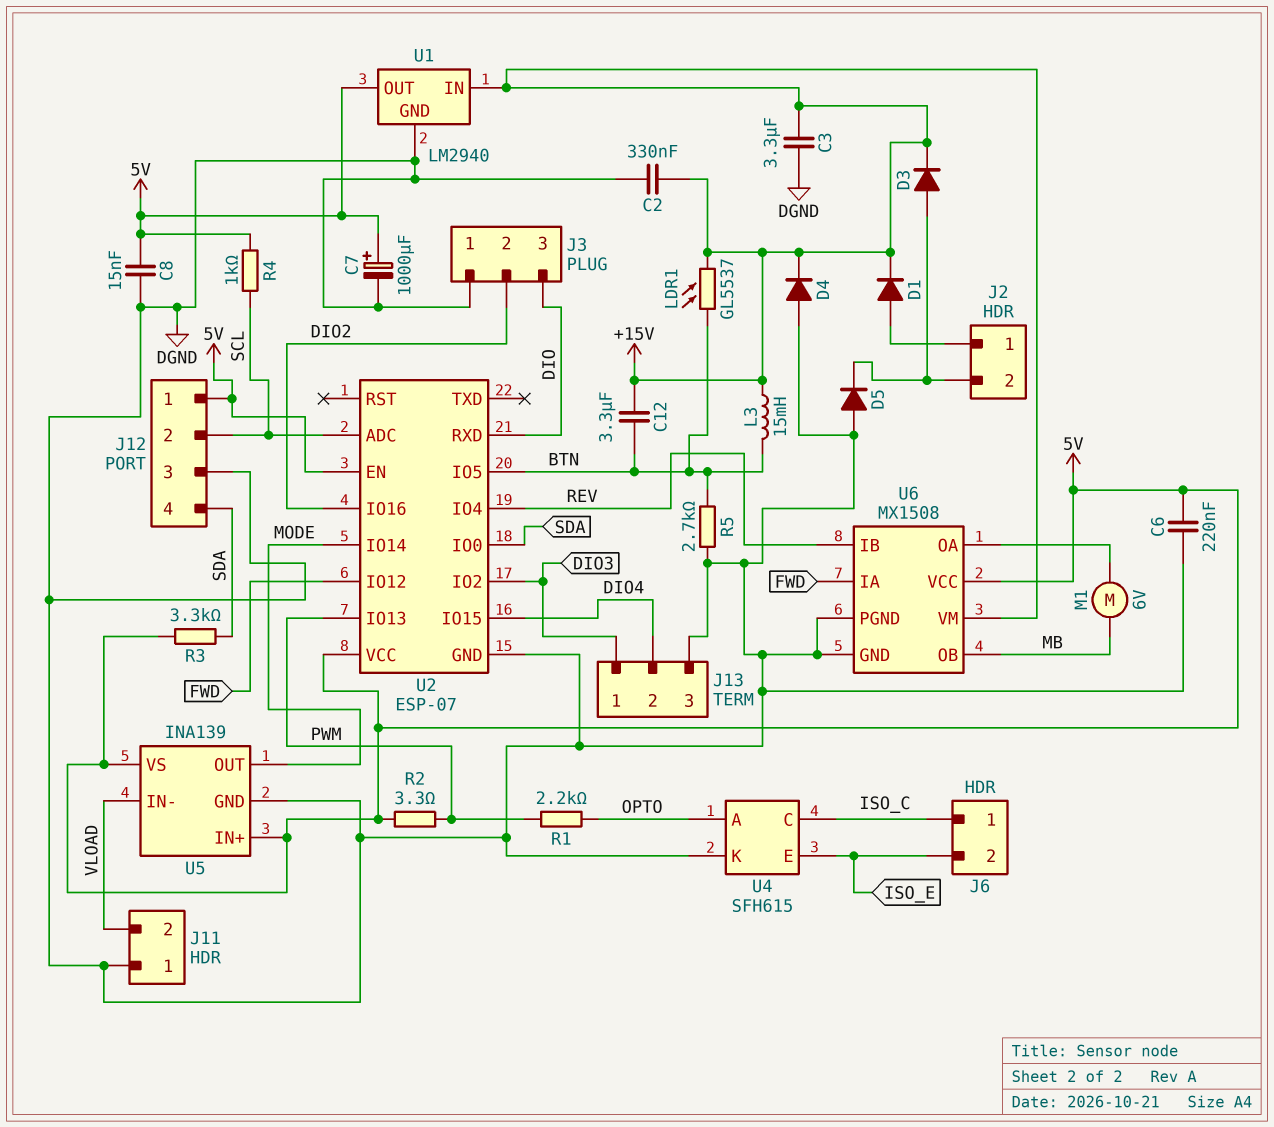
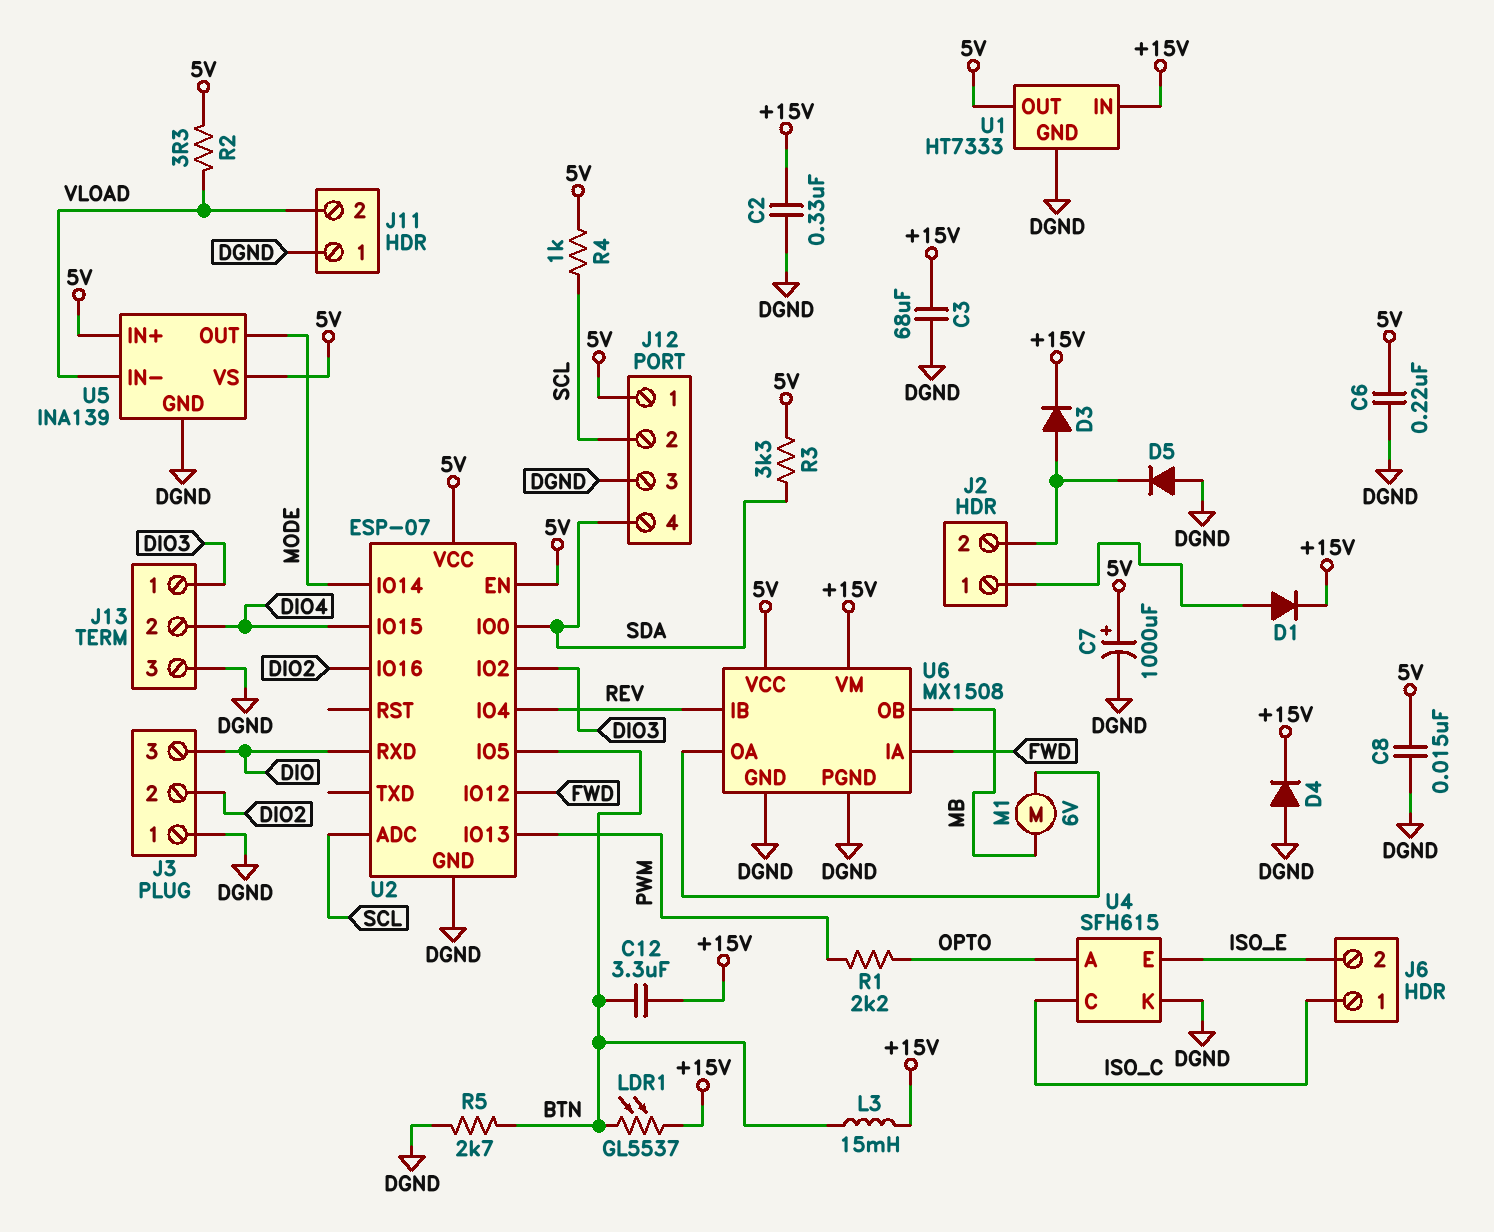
C3: 3.3uF (+15V, DGND) -> 68uF (+15V, DGND)
R2: 3.3 (5V, PWM) -> 3.3 (5V, VLOAD)
U1: LM2940 -> HT7333

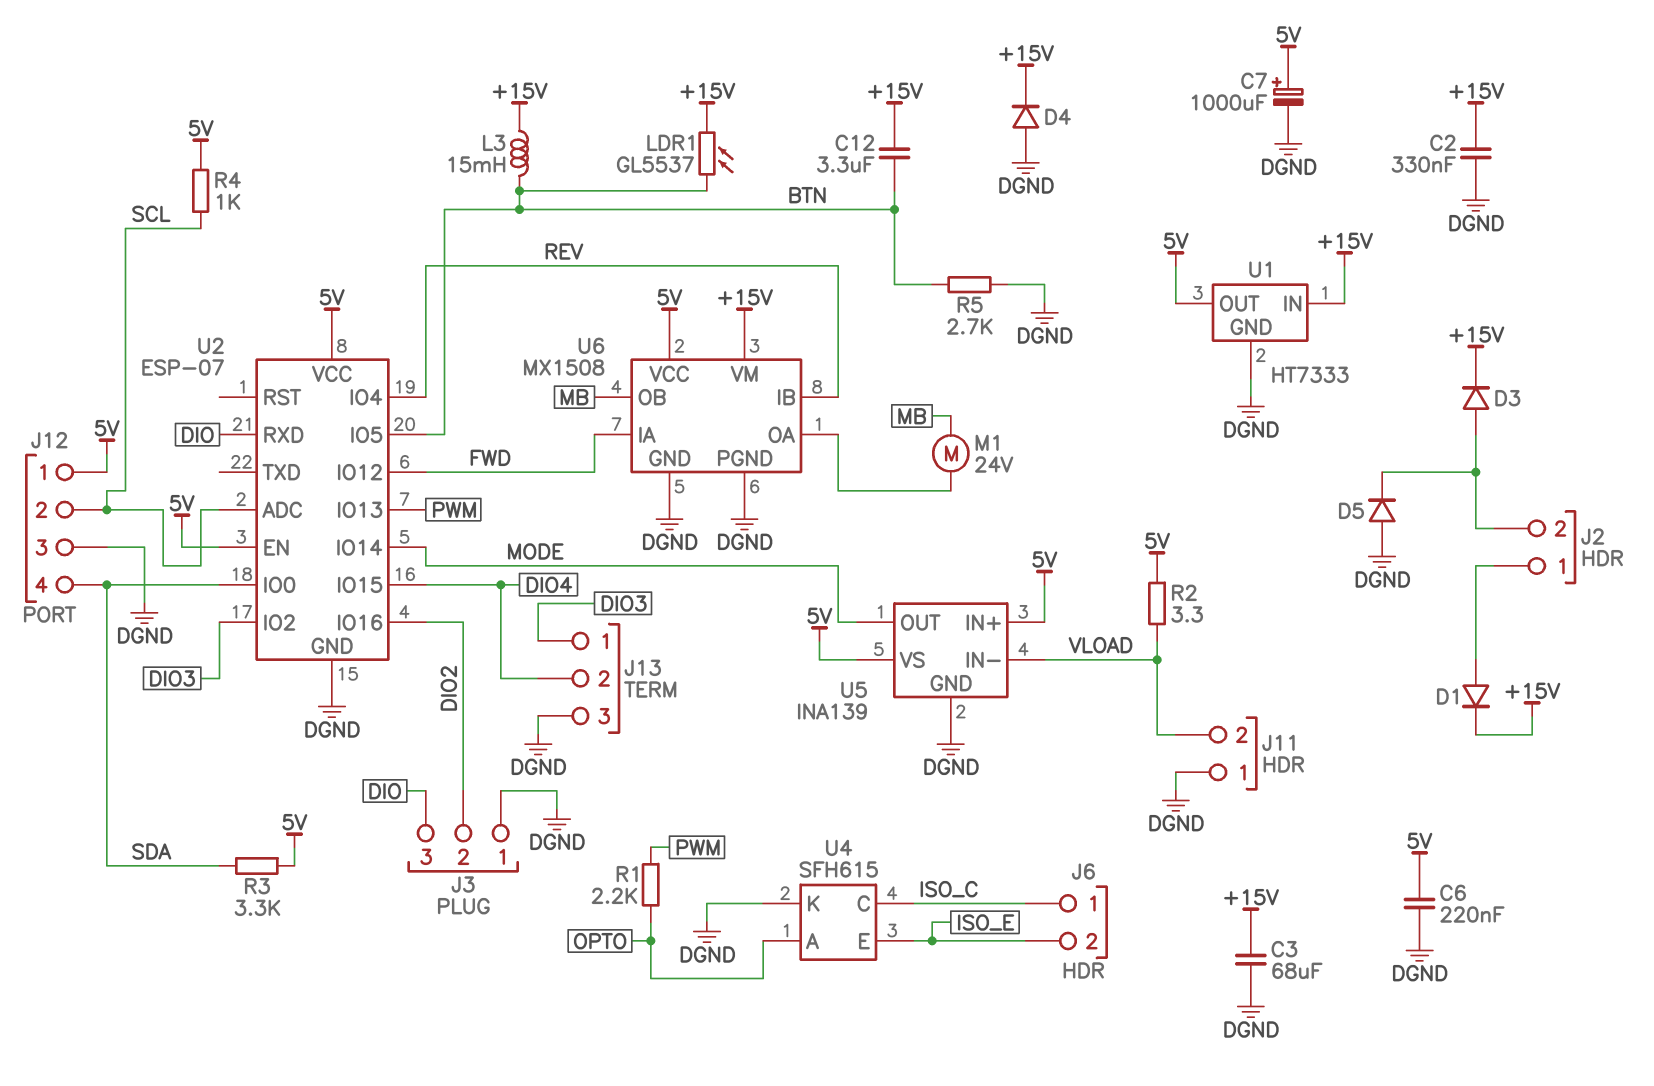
C8: 15nF (5V, DGND) -> none
M1: motor 6V (MB, U6/OA) -> motor 24V (MB, U6/OA)

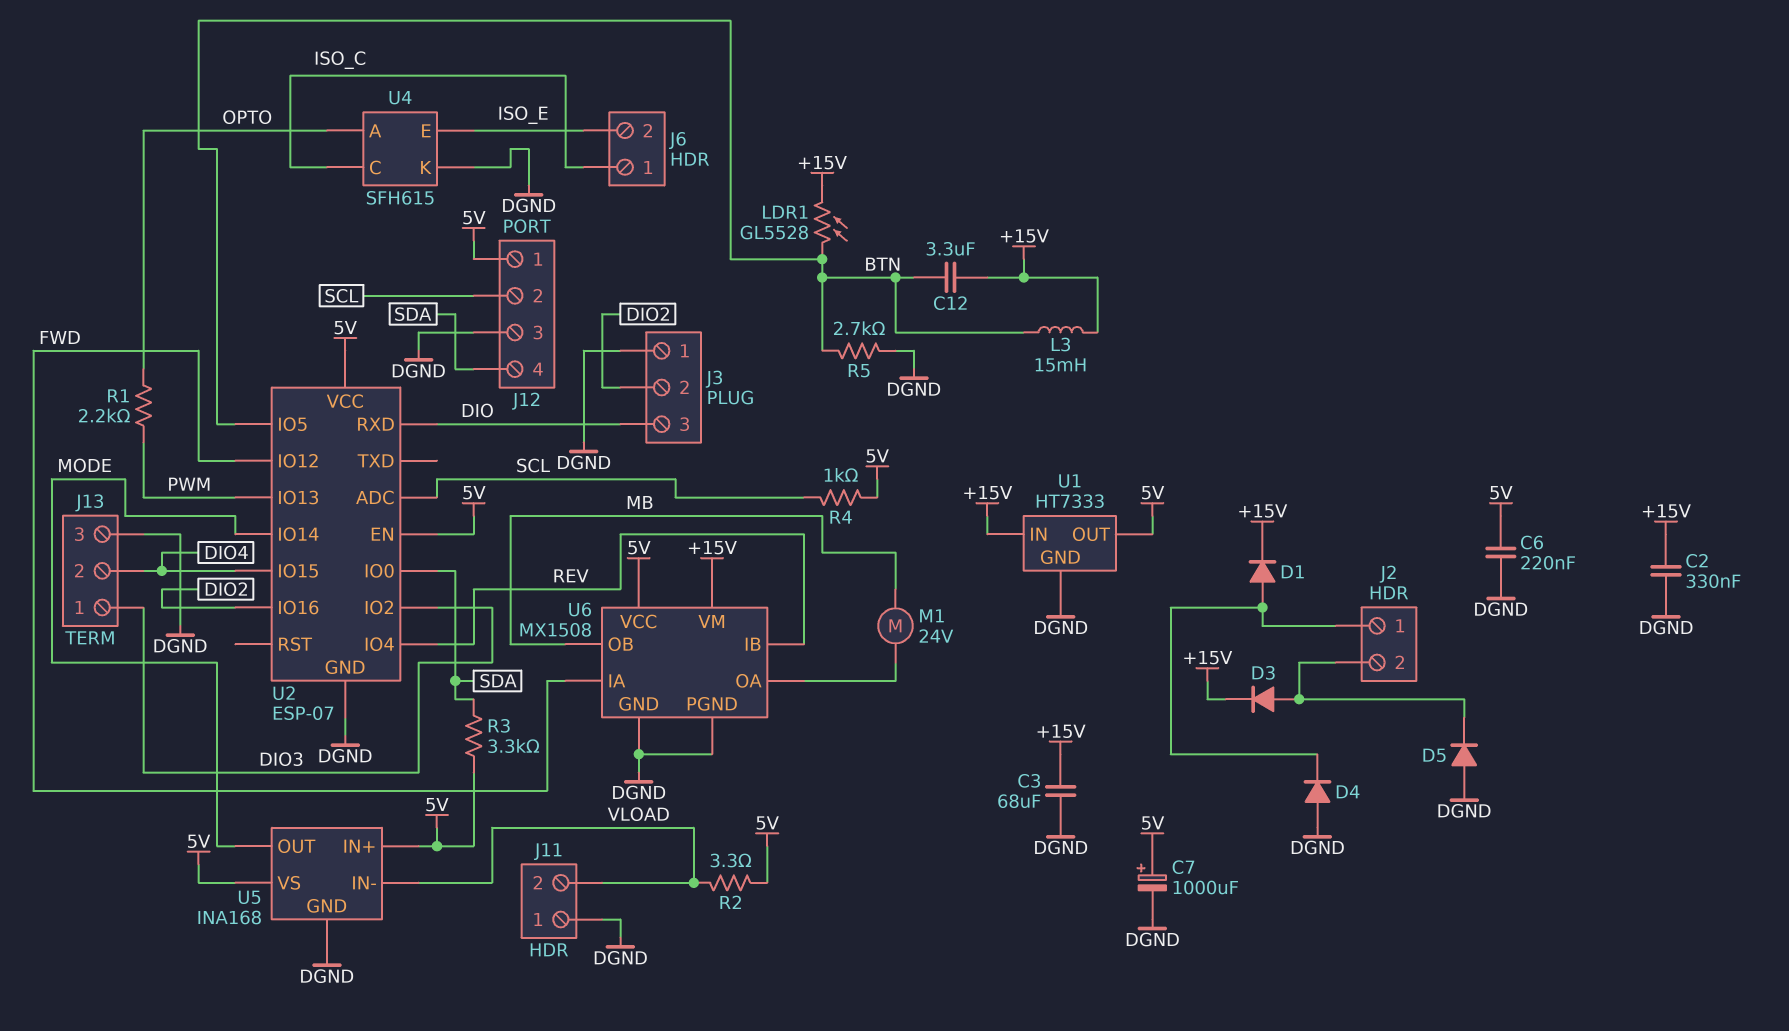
D4: diode (A DGND, K +15V) -> diode (A DGND, K J2/1)
LDR1: GL5537 (+15V, BTN) -> GL5528 (+15V, BTN)
U5: INA139 -> INA168

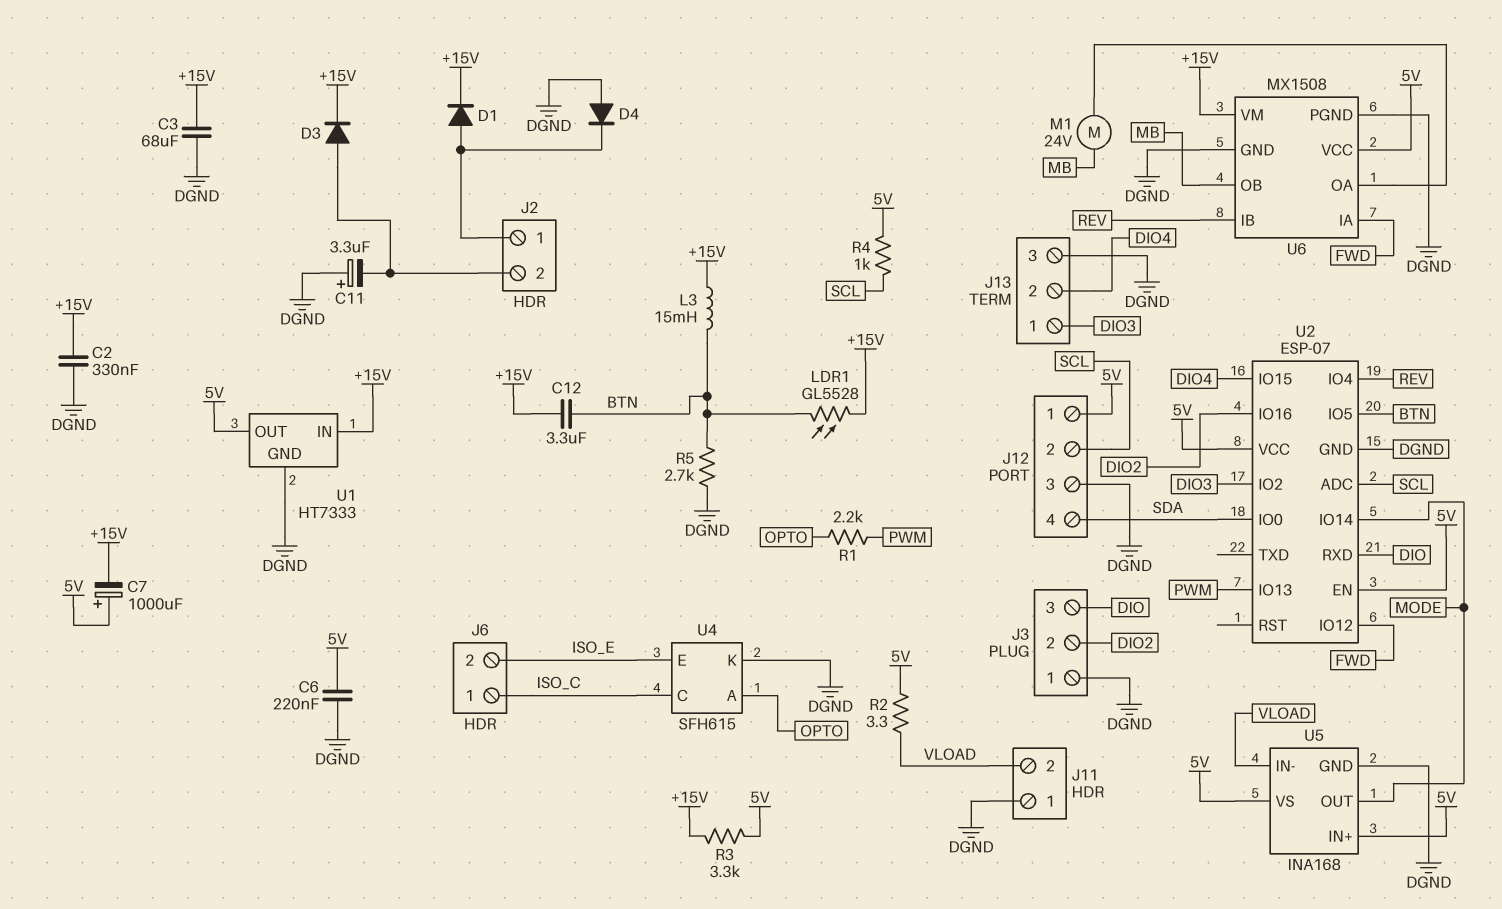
C7: 1000uF (plus 5V, minus DGND) -> 1000uF (plus 5V, minus +15V)
C11: none -> 3.3uF (plus DGND, minus J2/2)
D5: diode (A DGND, K J2/2) -> none
R3: 3.3k (5V, SDA) -> 3.3k (+15V, 5V)

